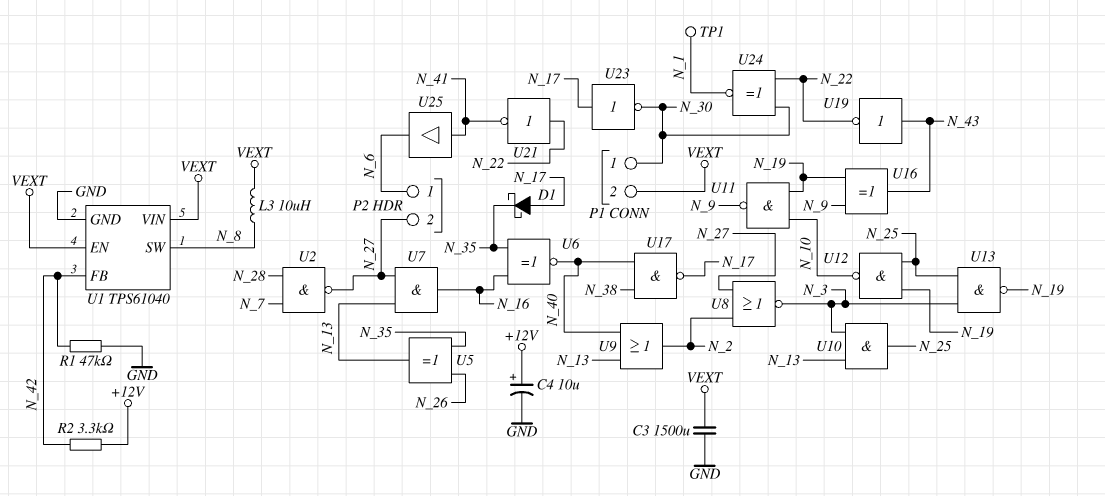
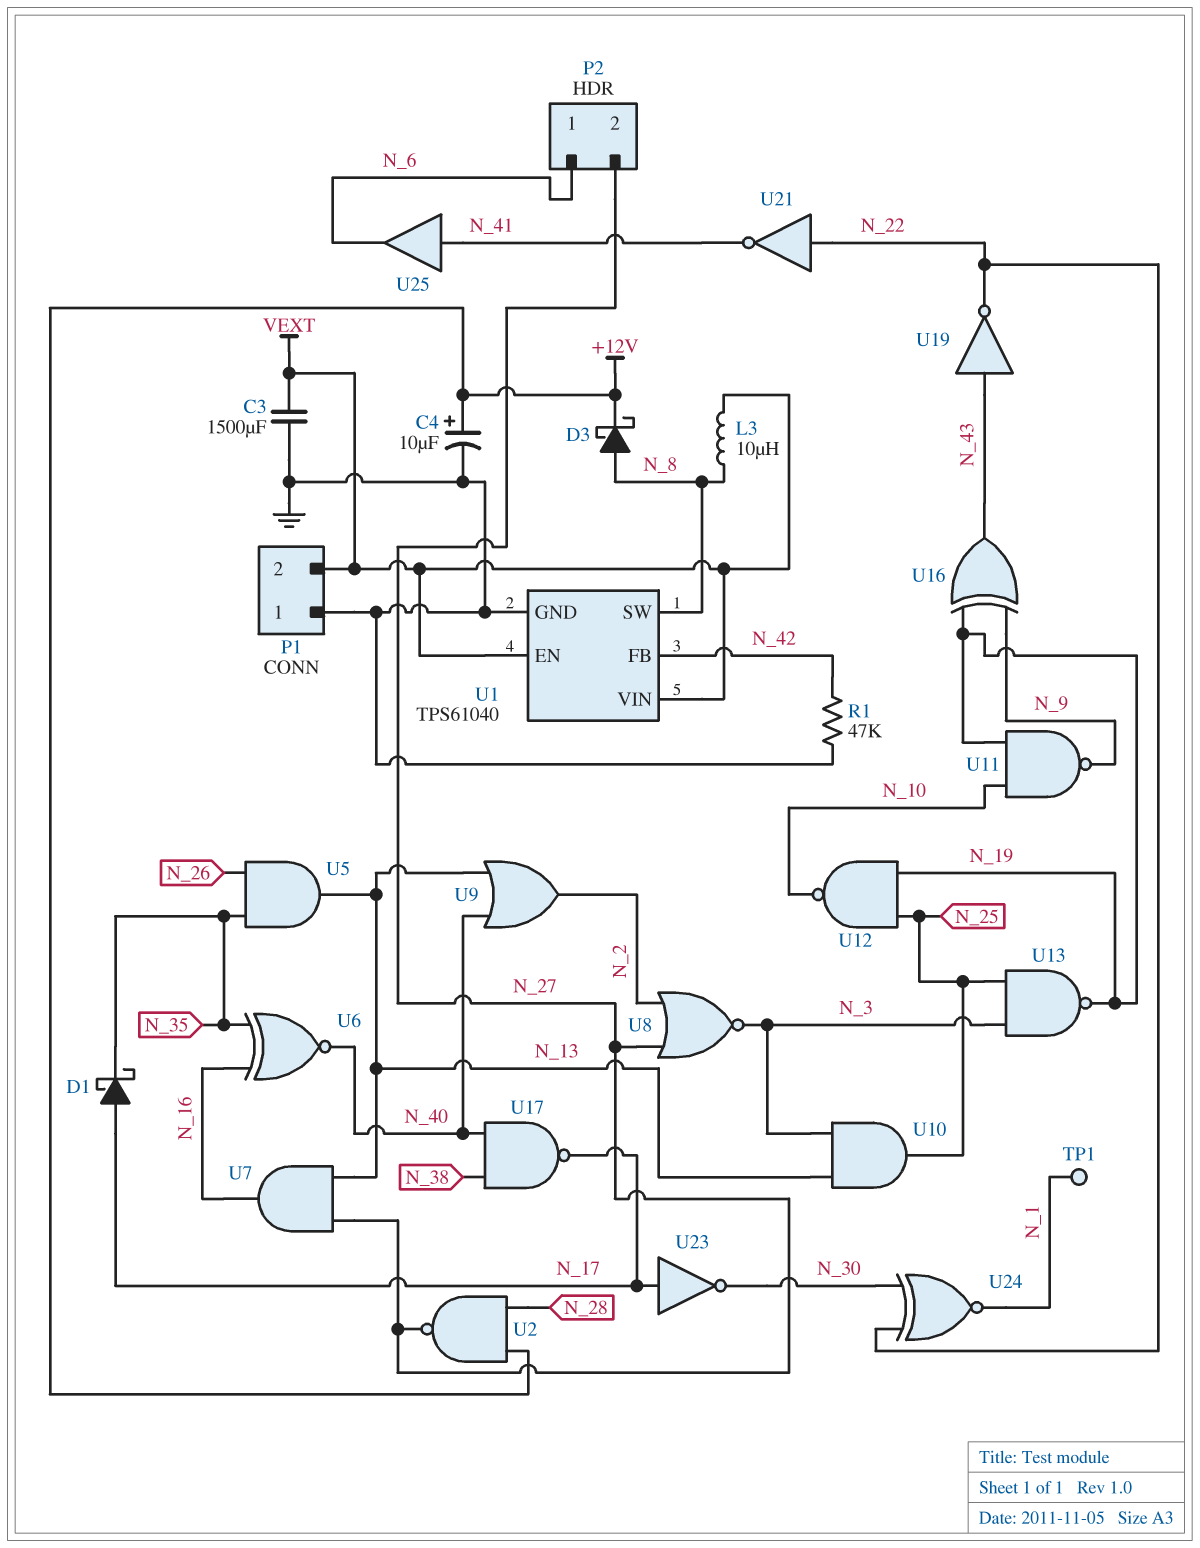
D3: none -> schottky (A N_8, K +12V)
P1 pin 1: N_30 -> GND
R2: 3.3k (+12V, N_42) -> none
U2: NAND (in N_7, in N_28, out N_27) -> NAND (in +12V, in N_28, out N_27)
U5: XOR (in N_26, in N_35, out N_13) -> AND (in N_26, in N_35, out N_13)

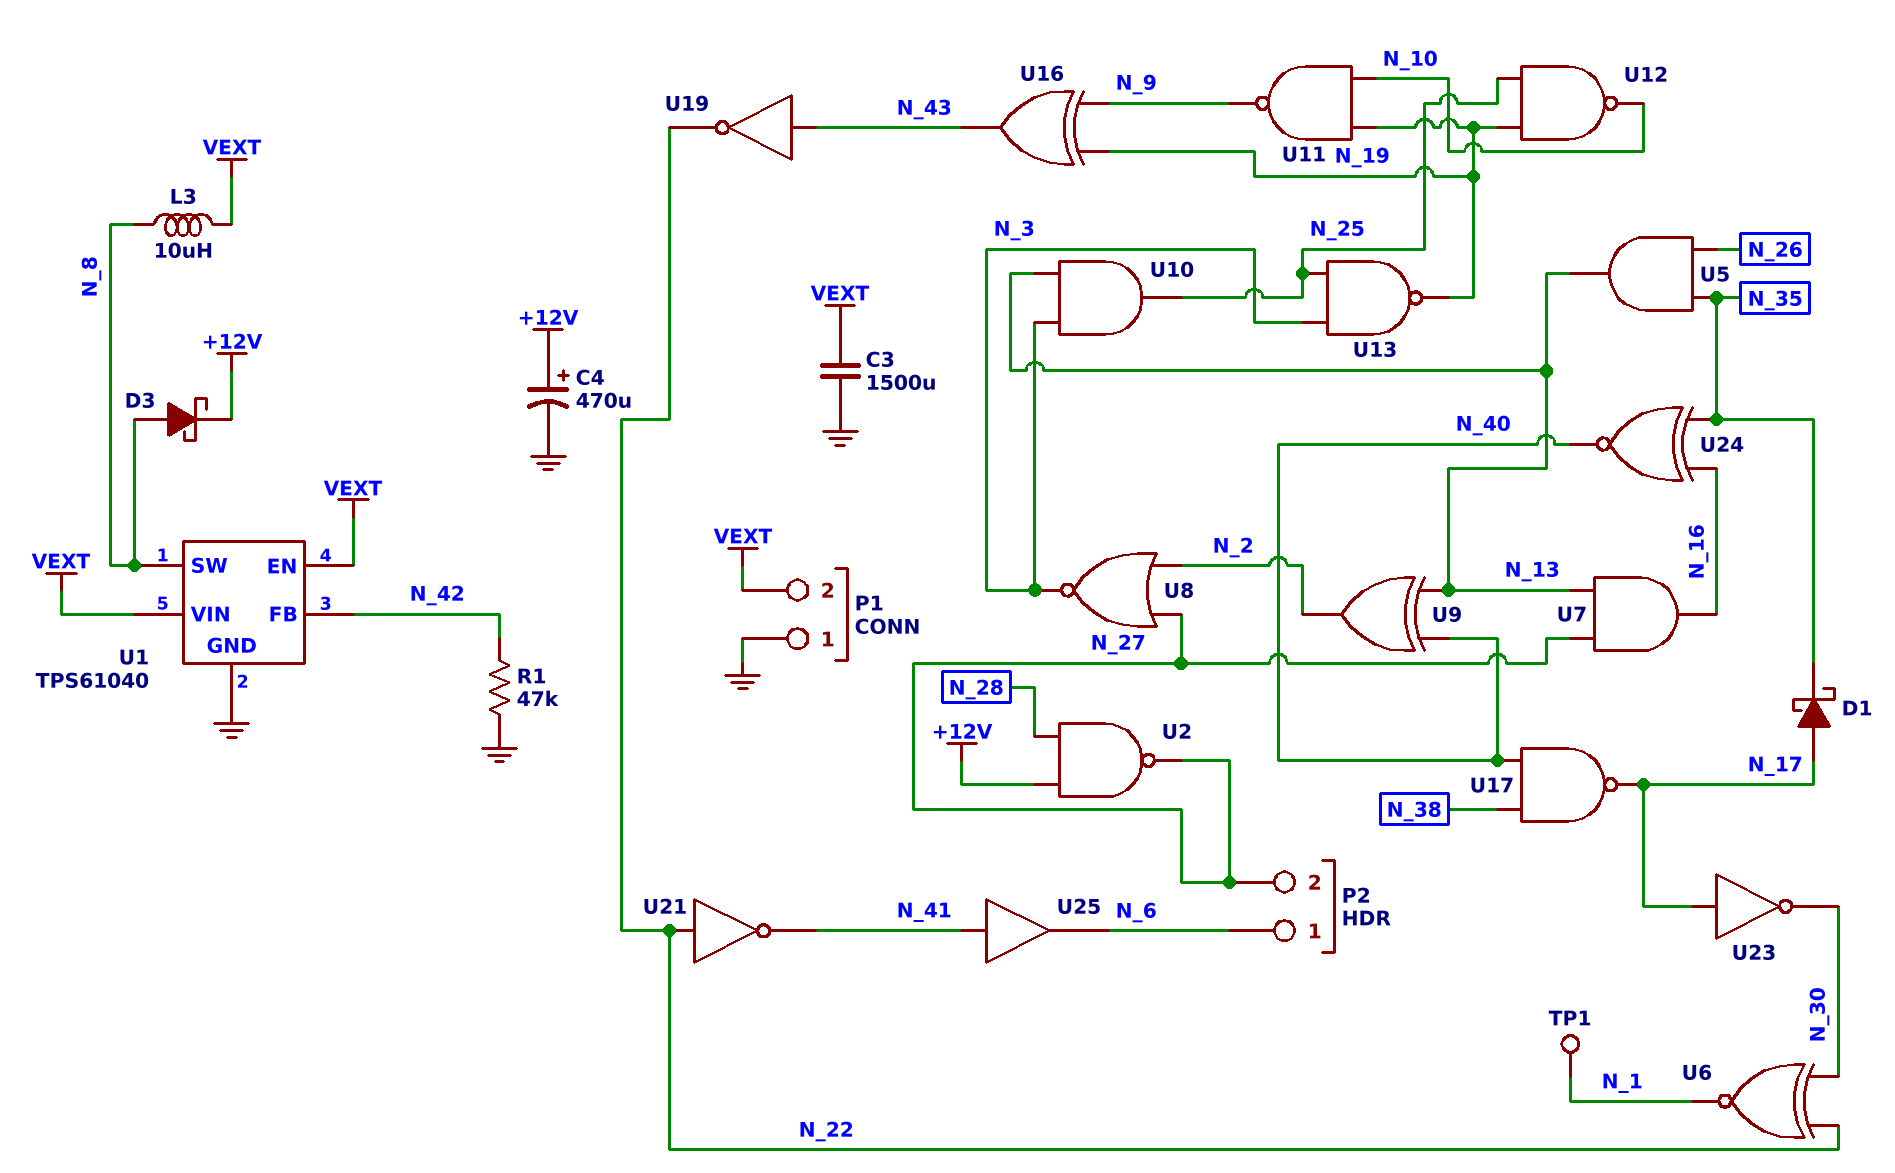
C4: 10uF (plus +12V, minus GND) -> 470uF (plus +12V, minus GND)
U6: XNOR (in N_16, in N_35, out N_40) -> XNOR (in N_22, in N_30, out N_1)
U9: OR (in N_13, in N_40, out N_2) -> XOR (in N_13, in N_40, out N_2)
U24: XNOR (in N_22, in N_30, out N_1) -> XNOR (in N_16, in N_35, out N_40)

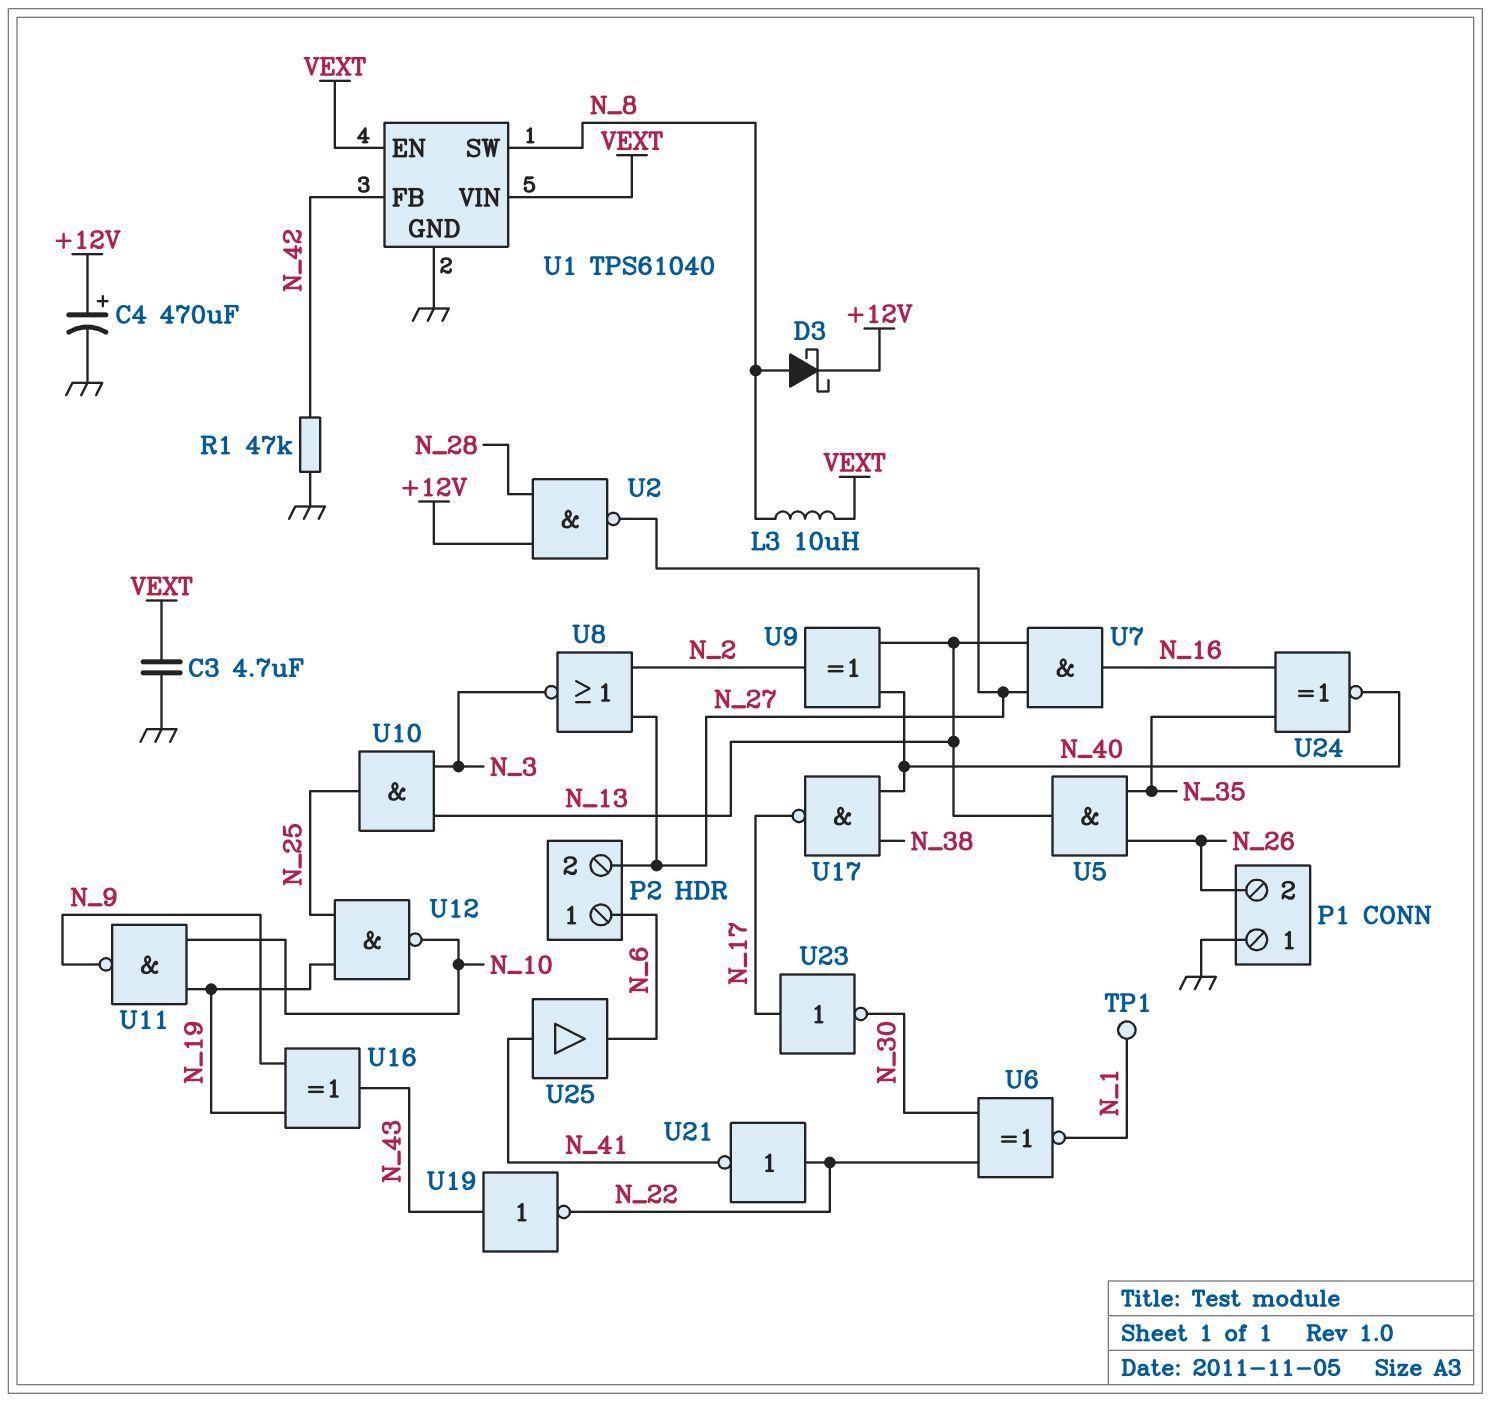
C3: 1500uF (GND, VEXT) -> 4.7uF (GND, VEXT)
D1: schottky (A N_17, K N_35) -> none
P1 pin 2: VEXT -> N_26
U13: NAND (in N_3, in N_25, out N_19) -> none

